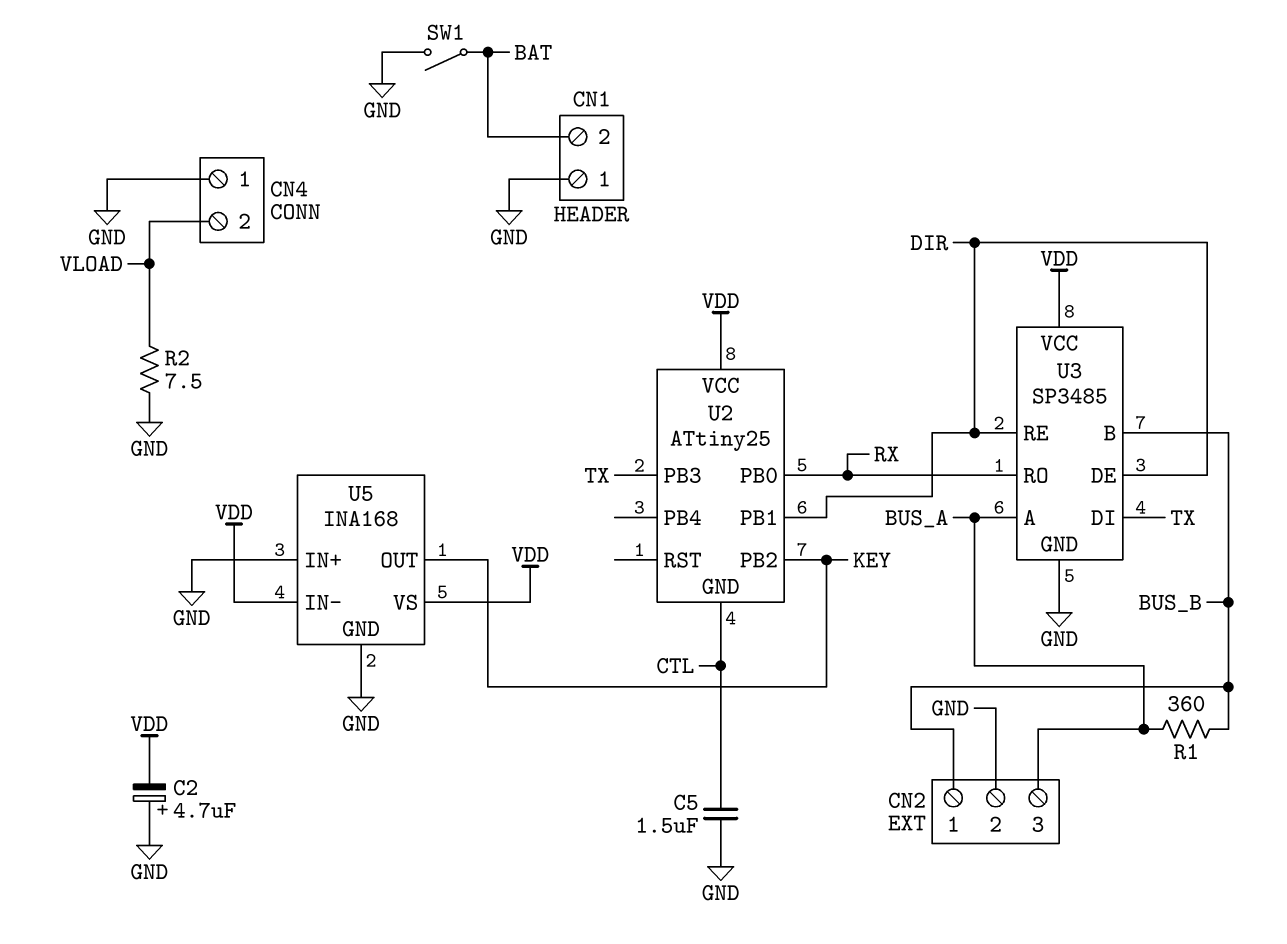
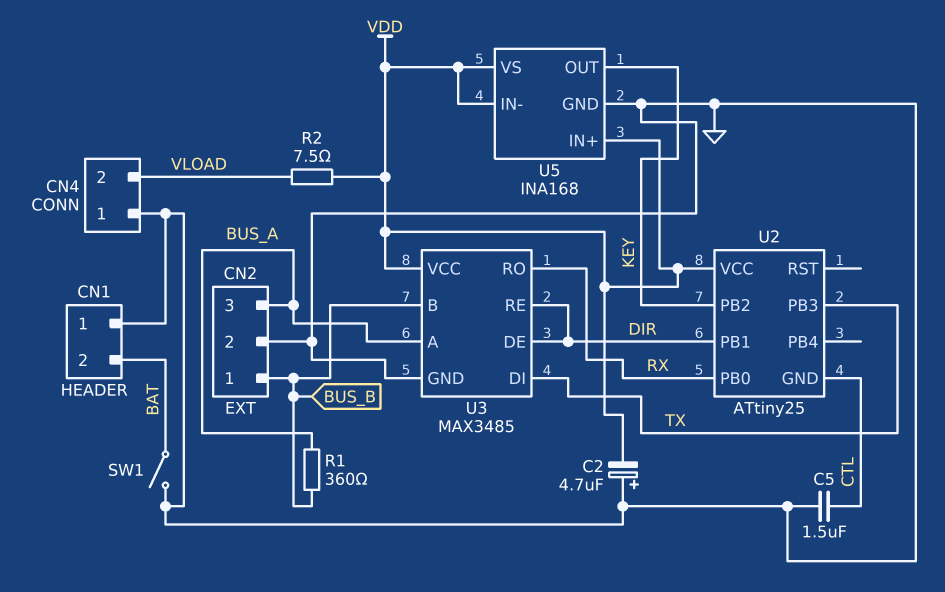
R2: 7.5 (GND, VLOAD) -> 7.5 (VDD, VLOAD)
U3: SP3485 -> MAX3485
U5 pin IN+: GND -> VDD

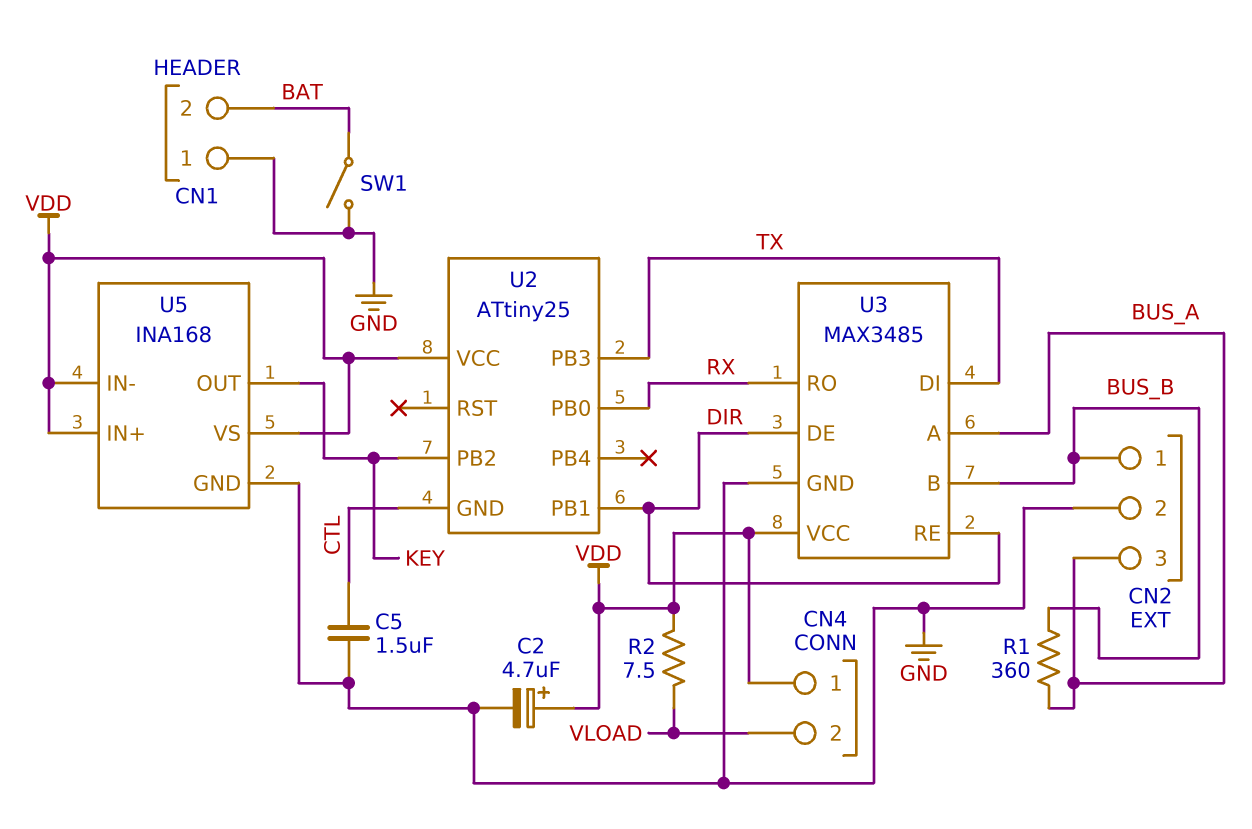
C2: 4.7uF (plus GND, minus VDD) -> 4.7uF (plus VDD, minus GND)
CN4 pin 1: GND -> VDD

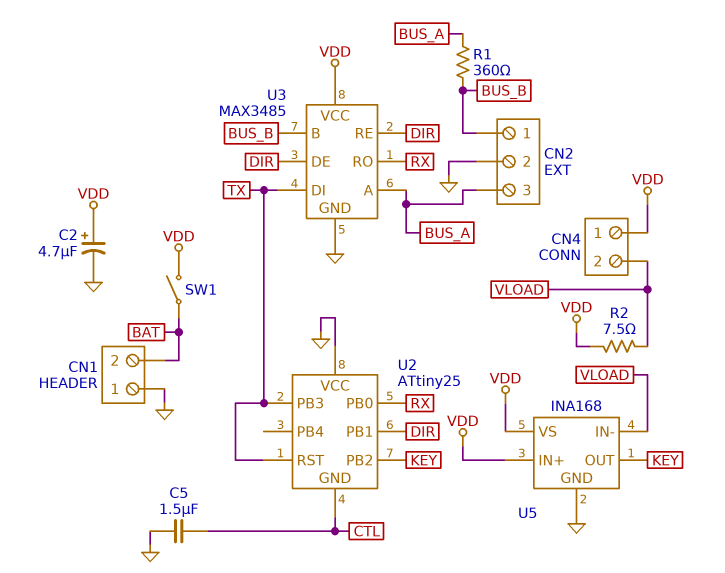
SW1: switch (BAT, GND) -> switch (BAT, VDD)
U2 pin RST: none -> TX
U2 pin VCC: VDD -> GND
U5 pin IN-: VDD -> VLOAD

